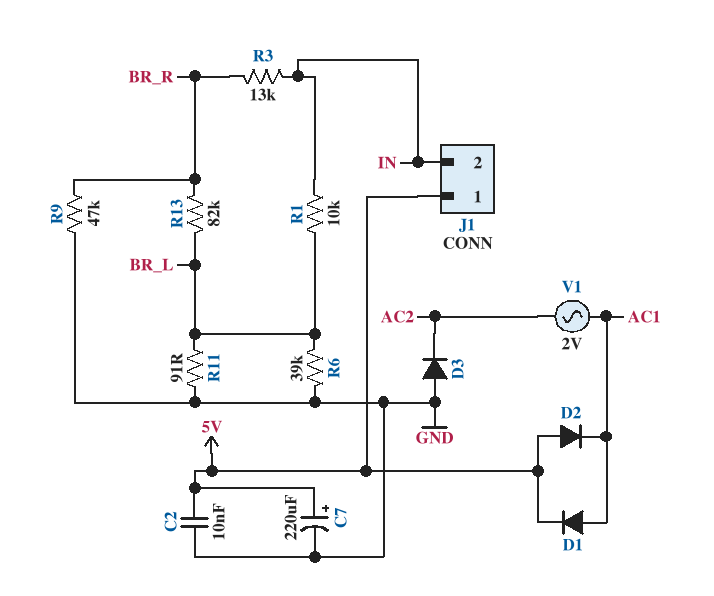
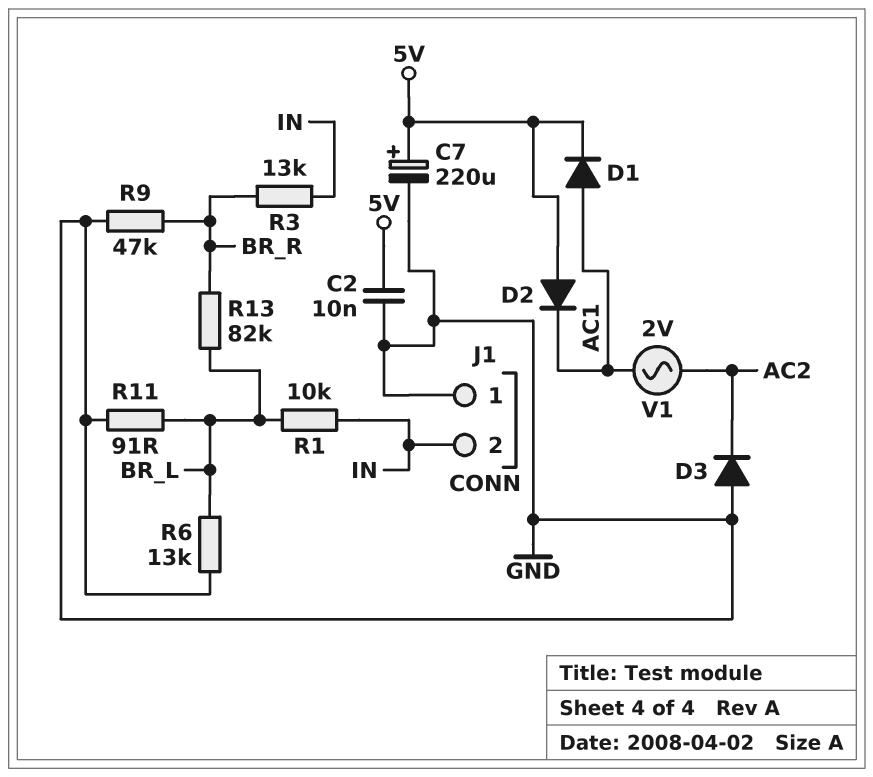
J1 pin 1: 5V -> GND
R6: 39k (BR_L, GND) -> 13k (BR_L, GND)

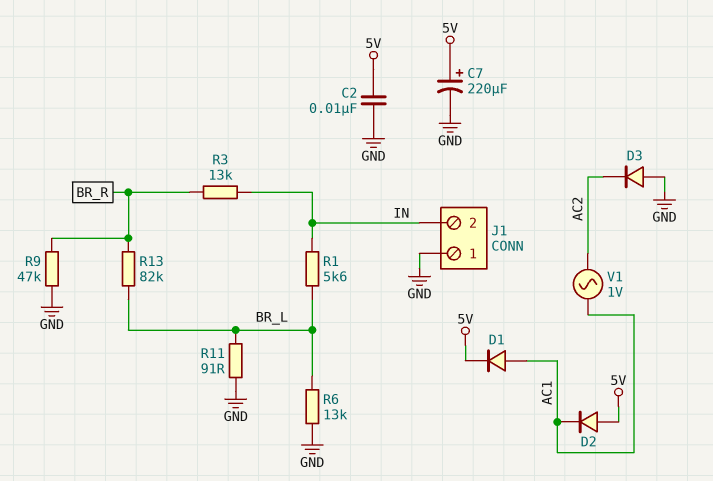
R1: 10k (BR_L, IN) -> 5.6k (BR_L, IN)
V1: AC 2V (AC1, AC2) -> AC 1V (AC1, AC2)

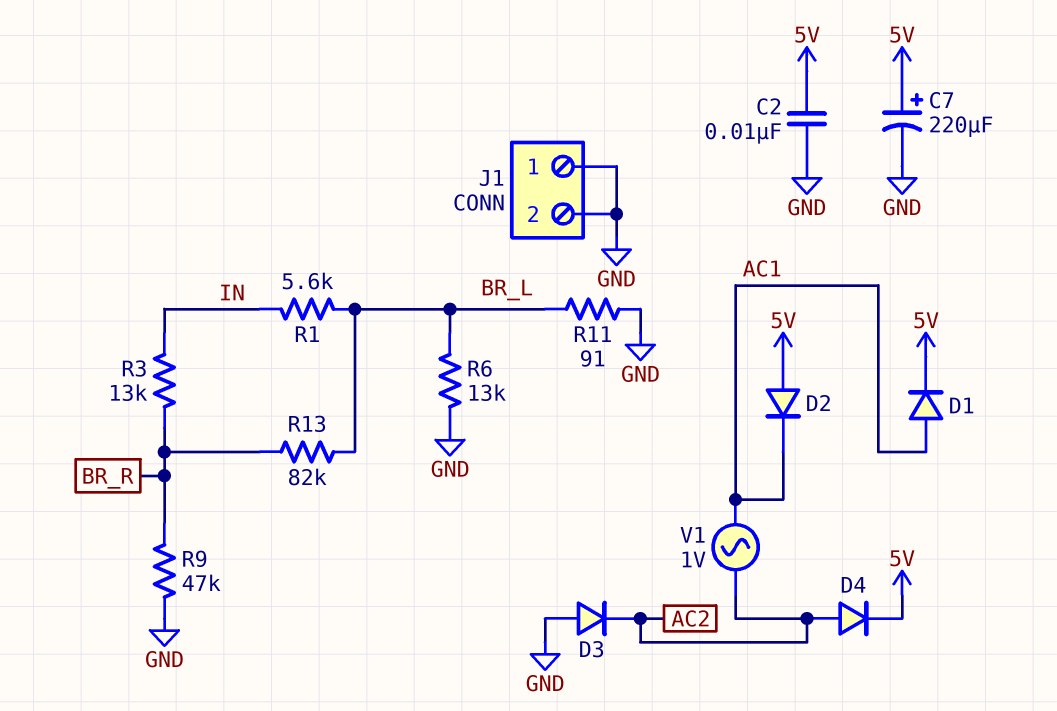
D4: none -> diode (A AC2, K 5V)
J1 pin 2: IN -> GND

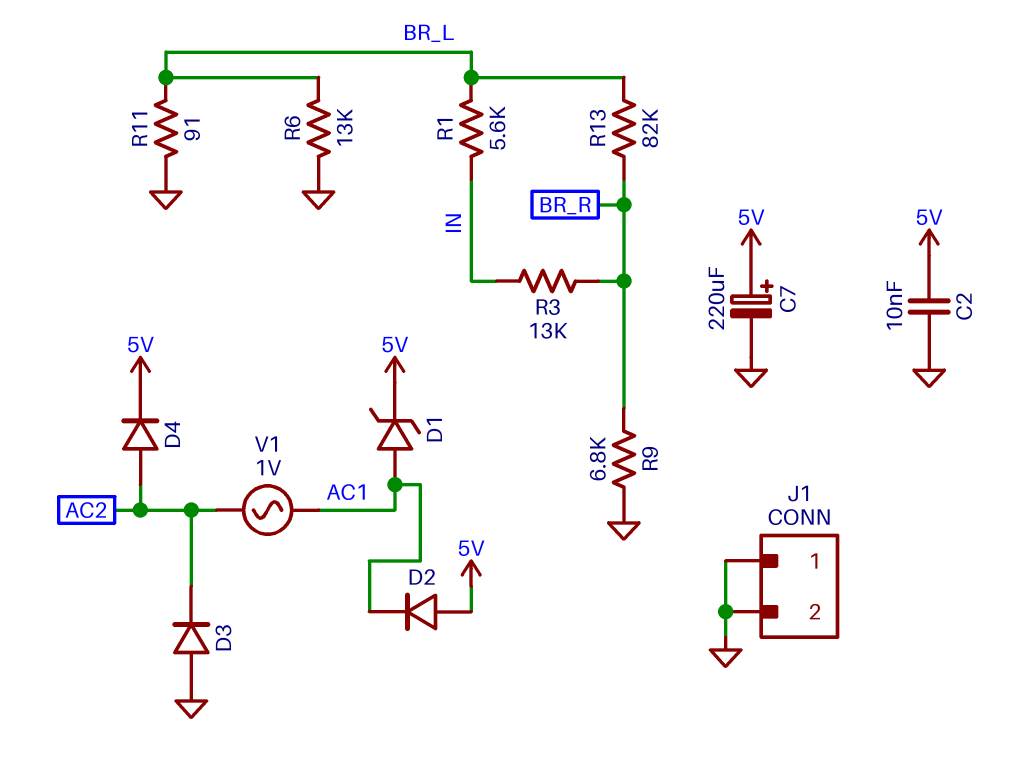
D1: diode (A AC1, K 5V) -> zener (A AC1, K 5V)
R9: 47k (BR_R, GND) -> 6.8k (BR_R, GND)

